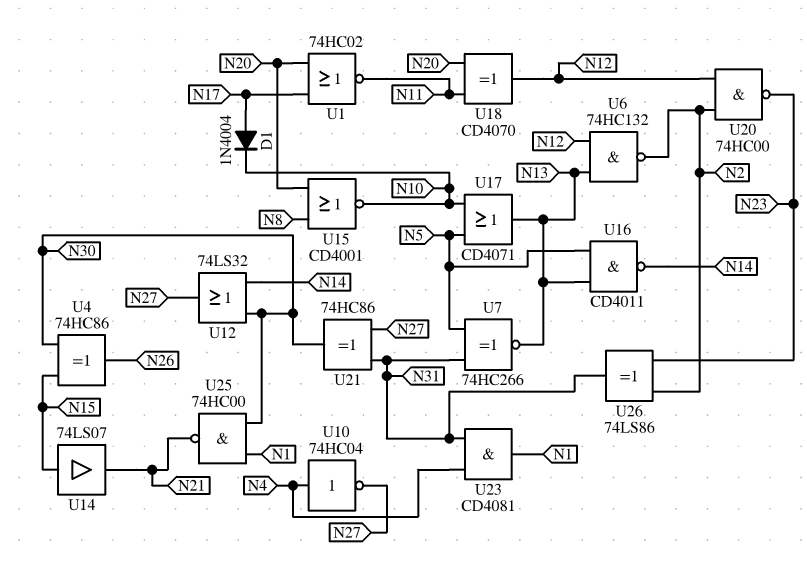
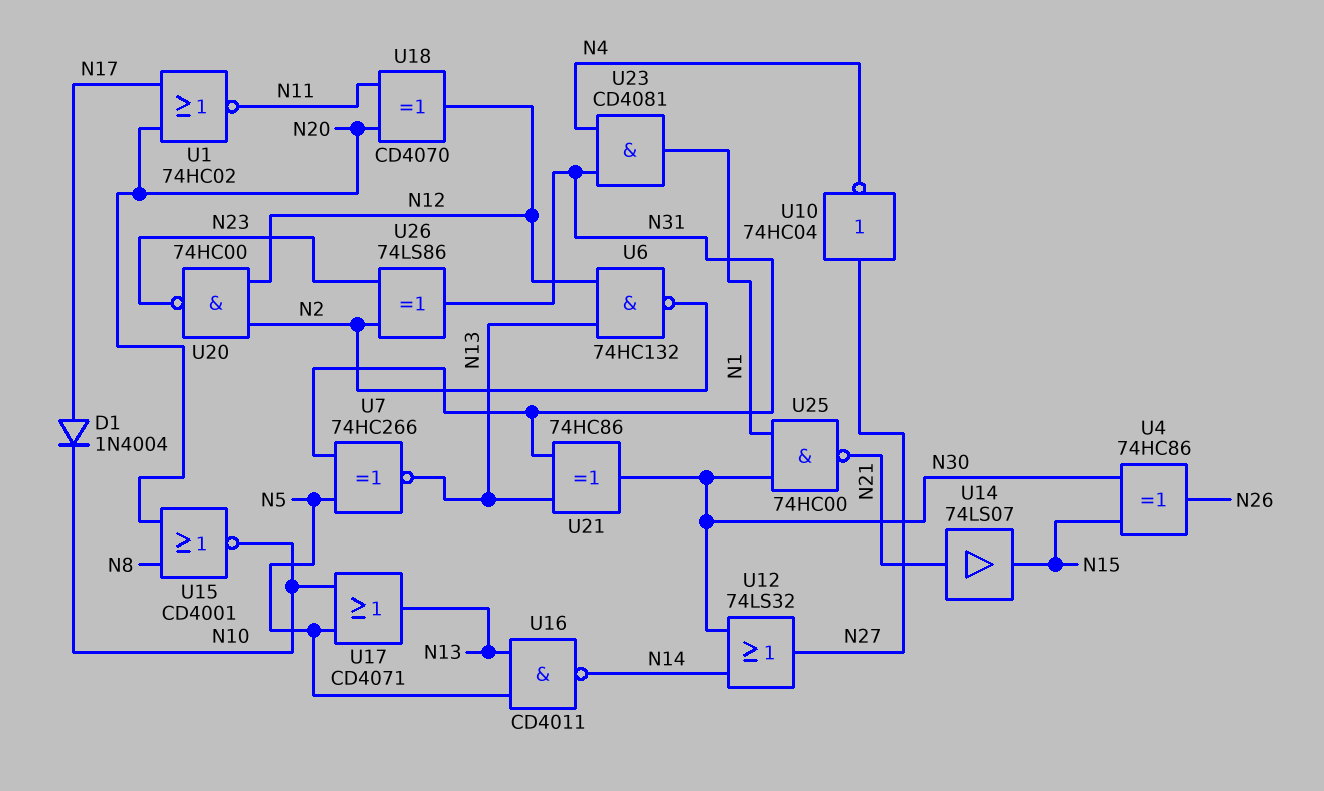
U10: NOT 74HC04 (in N4, out N27) -> NOT 74HC04 (in N27, out N4)
U14: buffer 74LS07 (in N15, out N21) -> buffer 74LS07 (in N21, out N15)
U21: XOR 74HC86 (in N27, in N31, out N30) -> XOR 74HC86 (in N13, in N31, out N30)

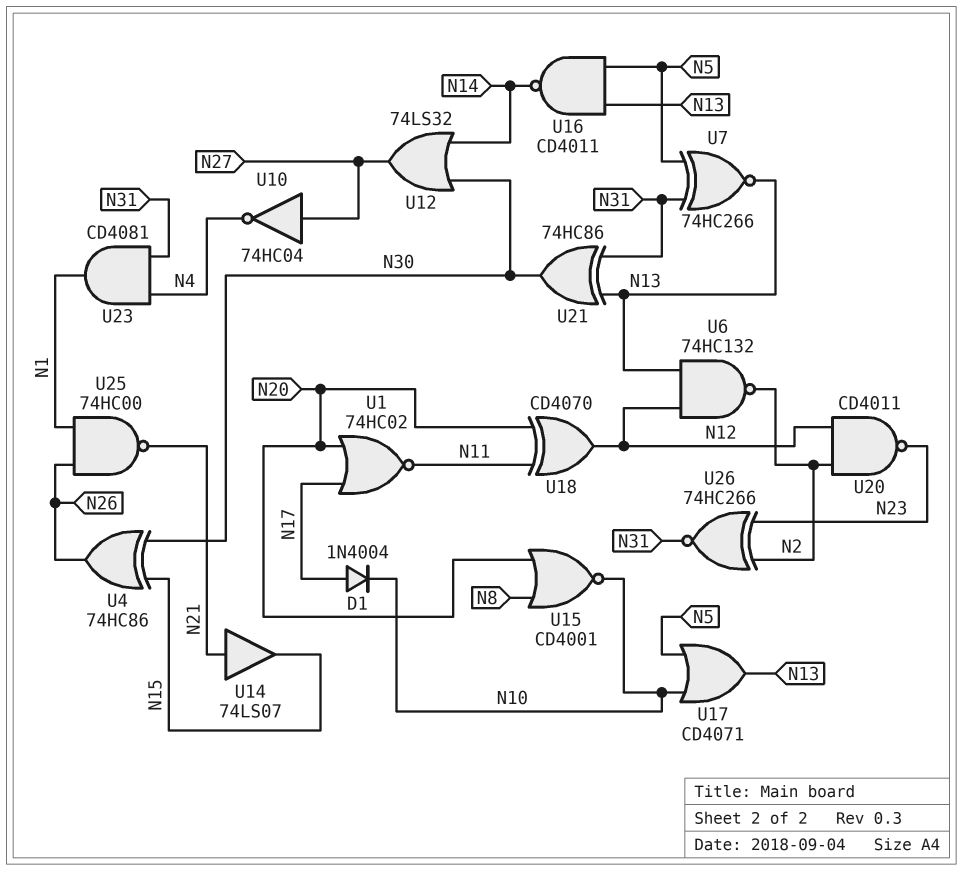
U20: NAND 74HC00 (in N2, in N12, out N23) -> NAND CD4011 (in N2, in N12, out N23)
U25: NAND 74HC00 (in N1, in N30, out N21) -> NAND 74HC00 (in N1, in N26, out N21)
U26: XOR 74LS86 (in N2, in N23, out N31) -> XNOR 74HC266 (in N2, in N23, out N31)

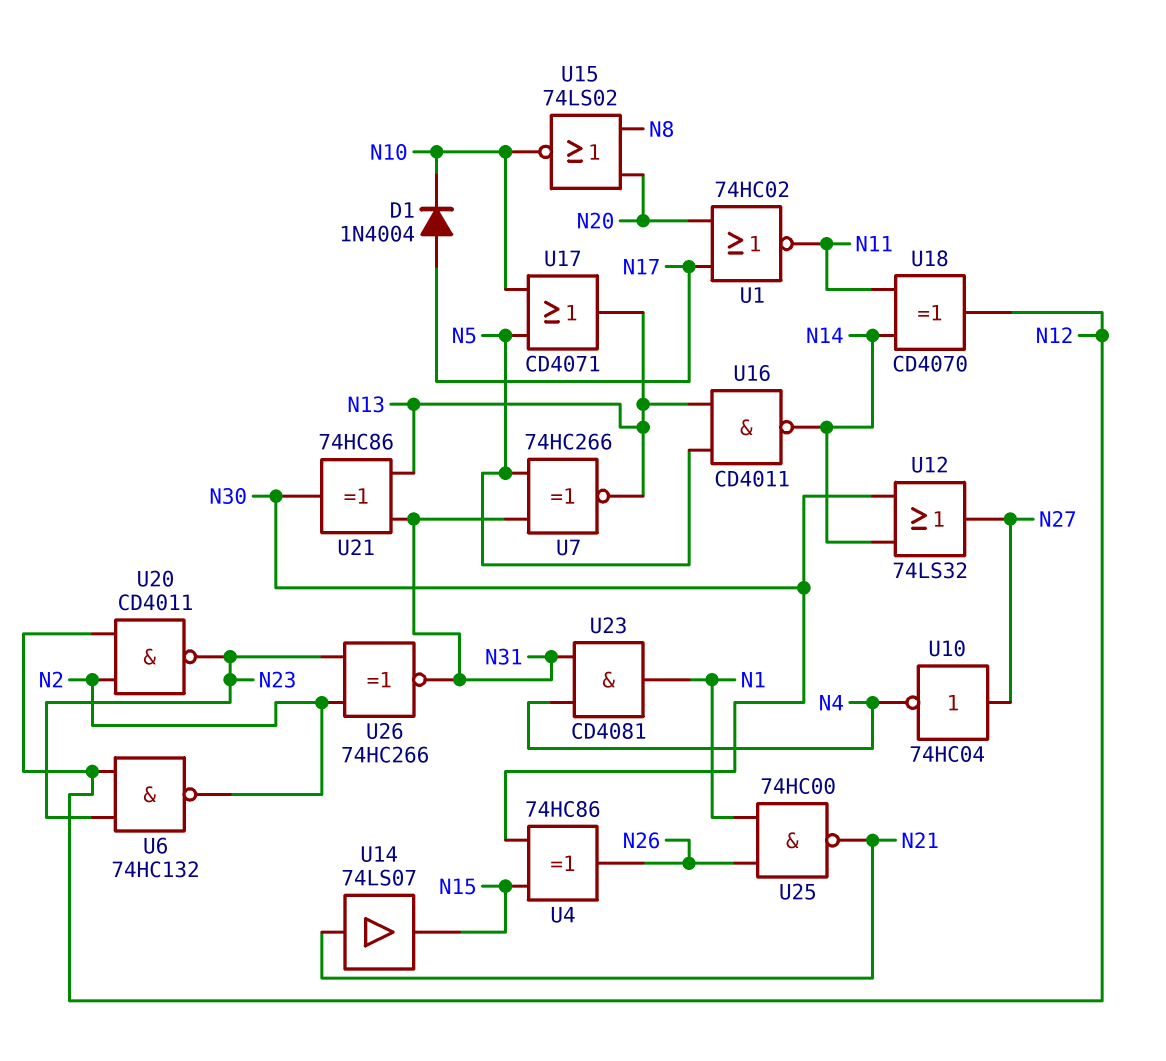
U6: NAND 74HC132 (in N12, in N13, out N2) -> NAND 74HC132 (in N12, in N23, out N2)
U15: NOR CD4001 (in N8, in N20, out N10) -> NOR 74LS02 (in N8, in N20, out N10)
U18: XOR CD4070 (in N11, in N20, out N12) -> XOR CD4070 (in N11, in N14, out N12)

